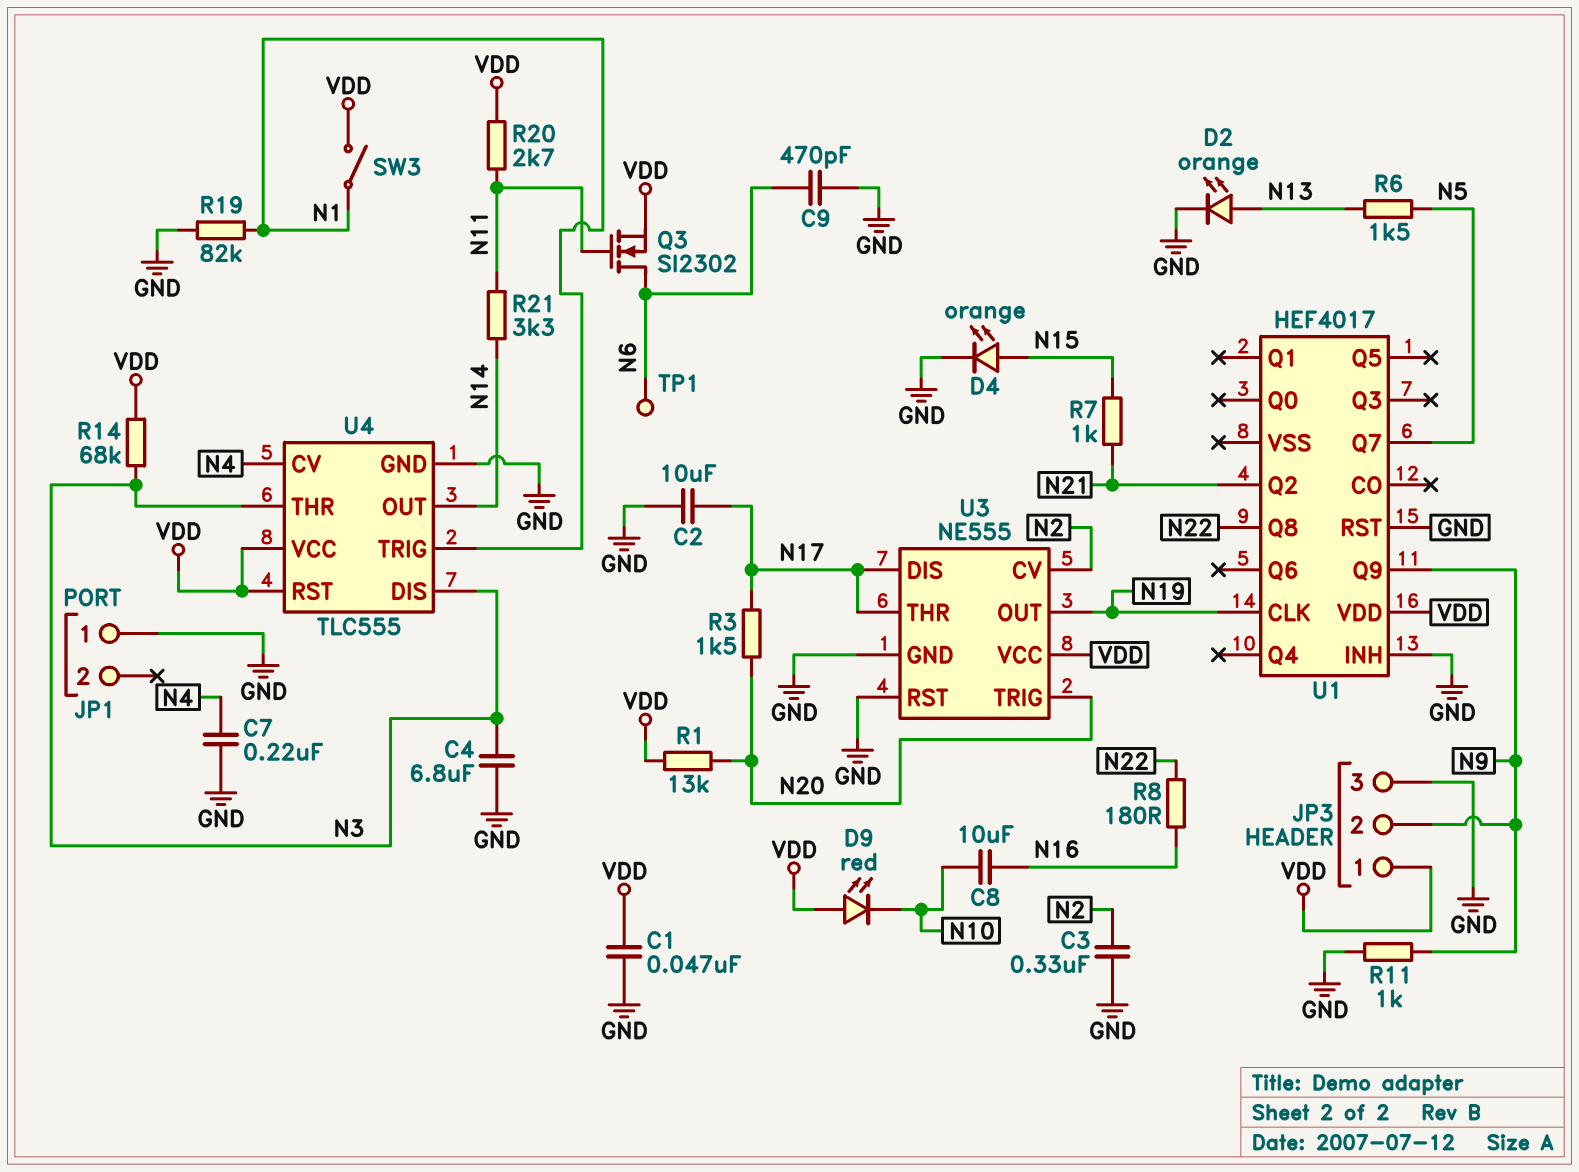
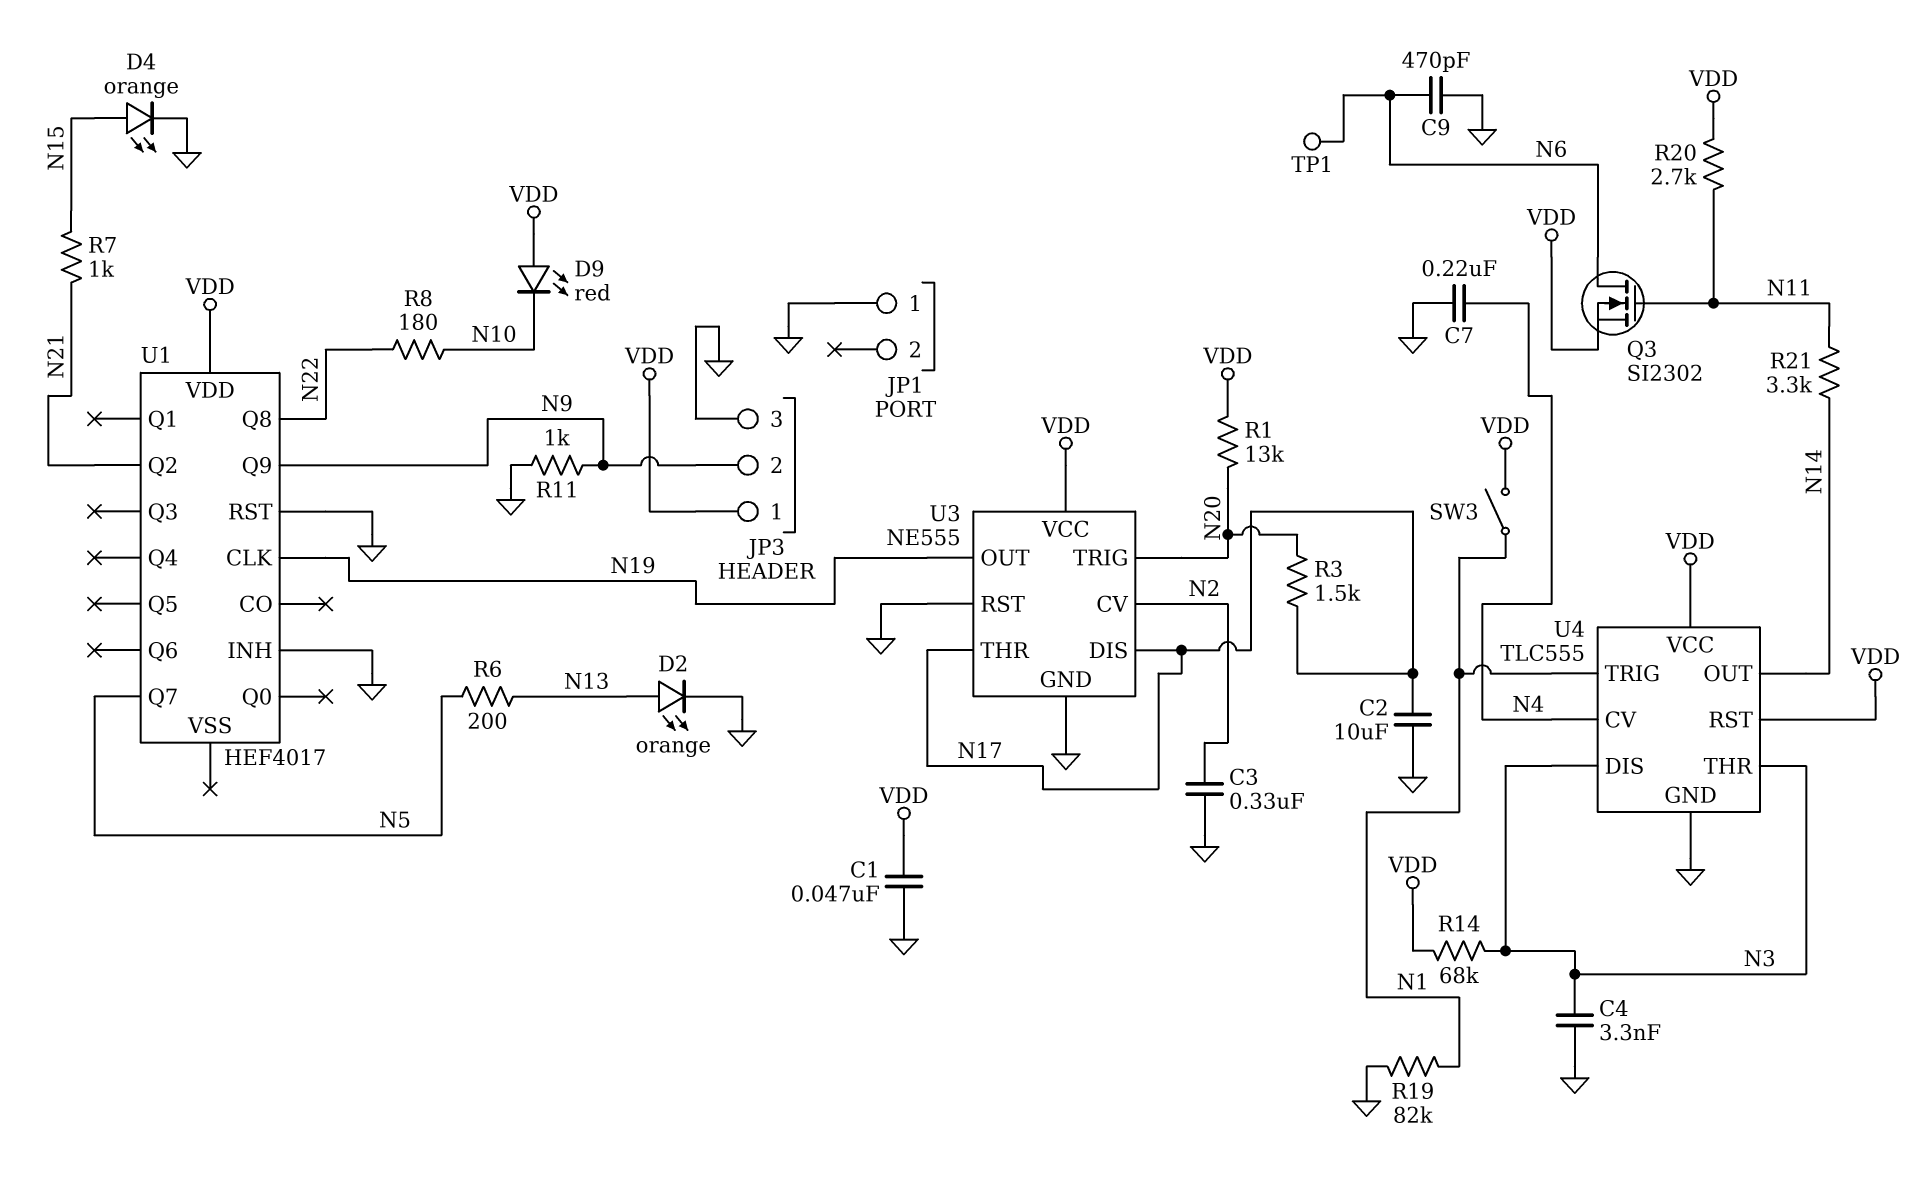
C4: 6.8uF (GND, N3) -> 3.3nF (GND, N3)
C8: 10uF (N10, N16) -> none
R6: 1.5k (N5, N13) -> 200 (N5, N13)
R8: 180 (N16, N22) -> 180 (N10, N22)

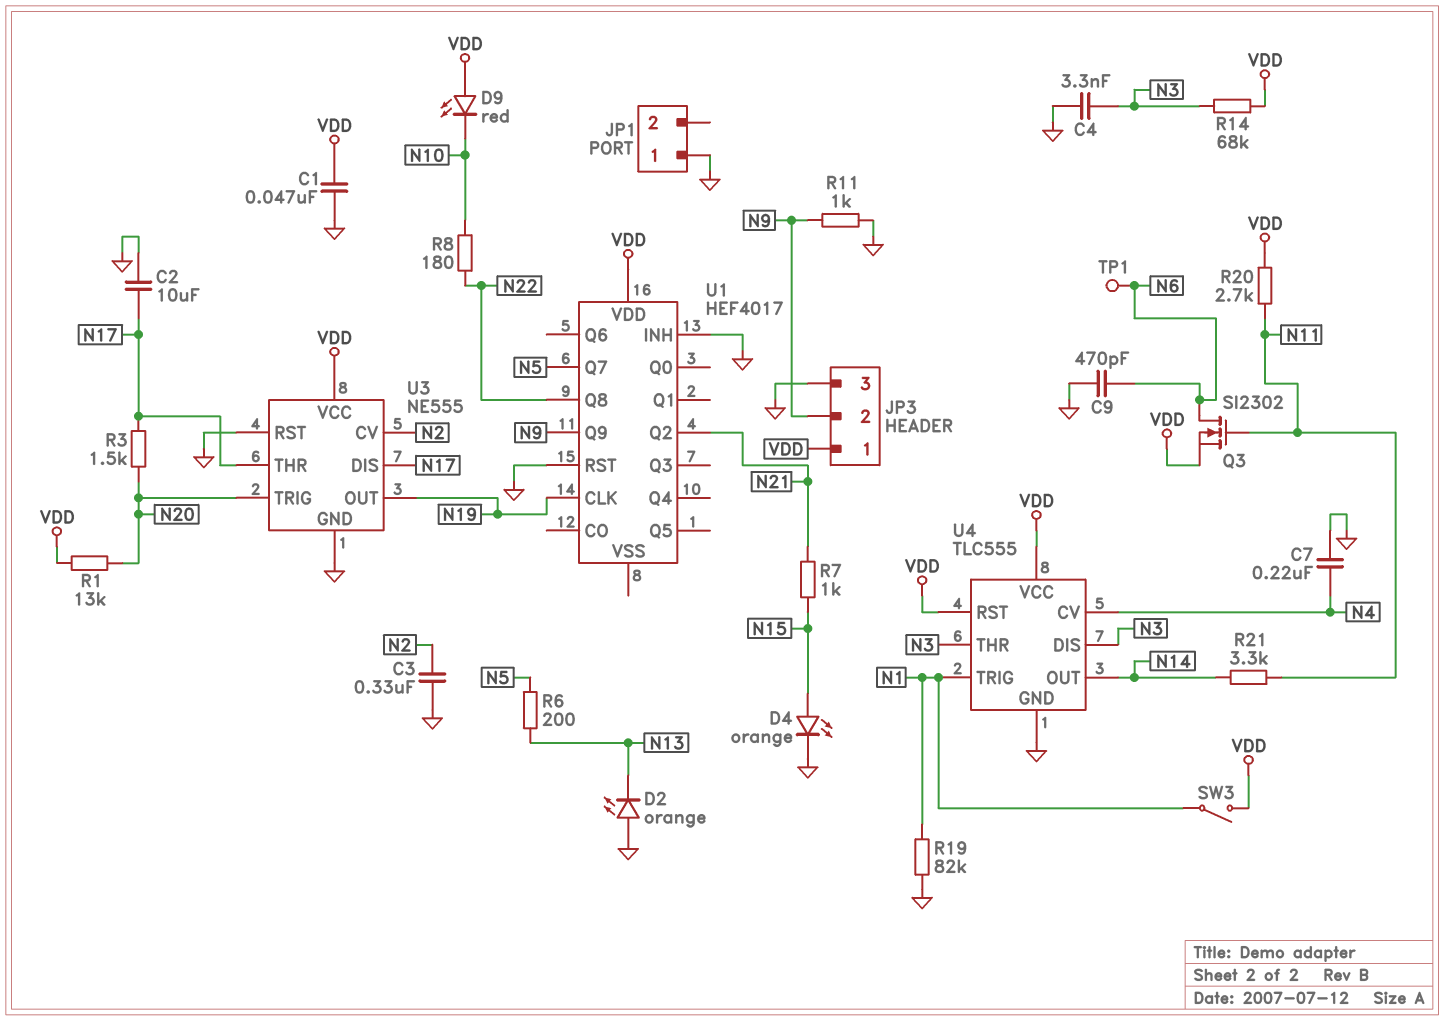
D2: LED orange (A N13, K GND) -> LED orange (A GND, K N13)

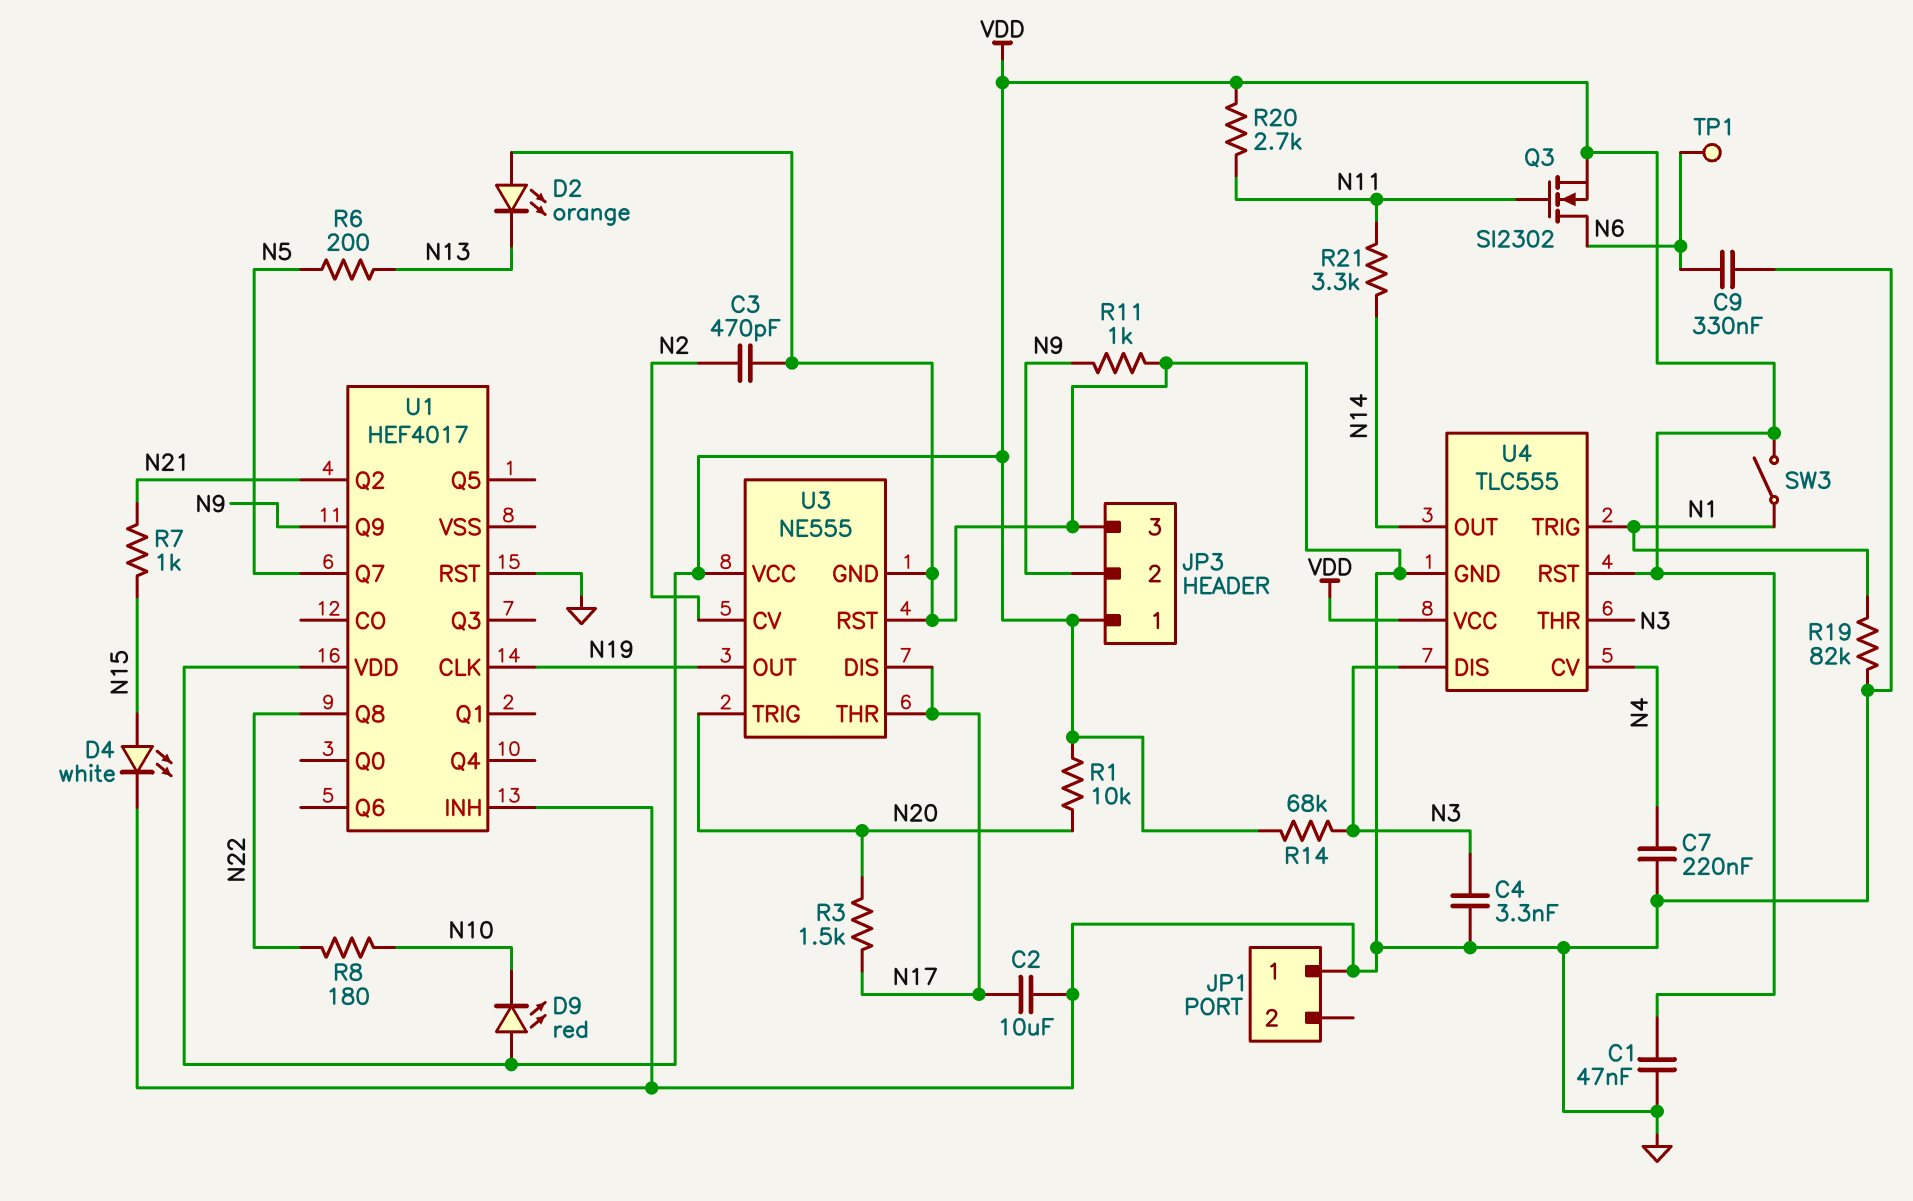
C3: 330nF (GND, N2) -> 470pF (GND, N2)
C9: 470pF (GND, N6) -> 330nF (GND, N6)
D4: LED orange (A N15, K GND) -> LED white (A N15, K GND)
R1: 13k (N20, VDD) -> 10k (N20, VDD)

